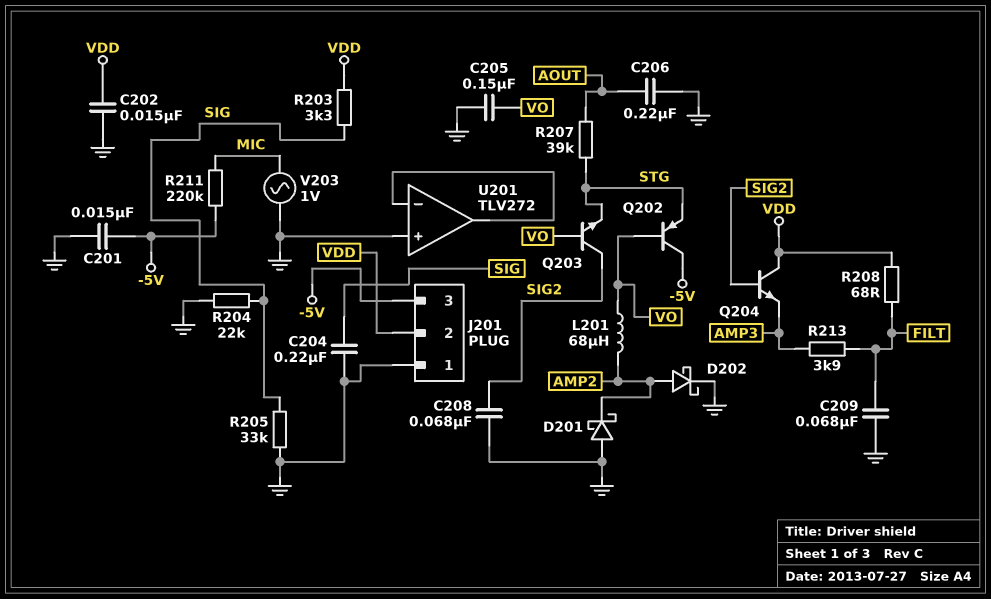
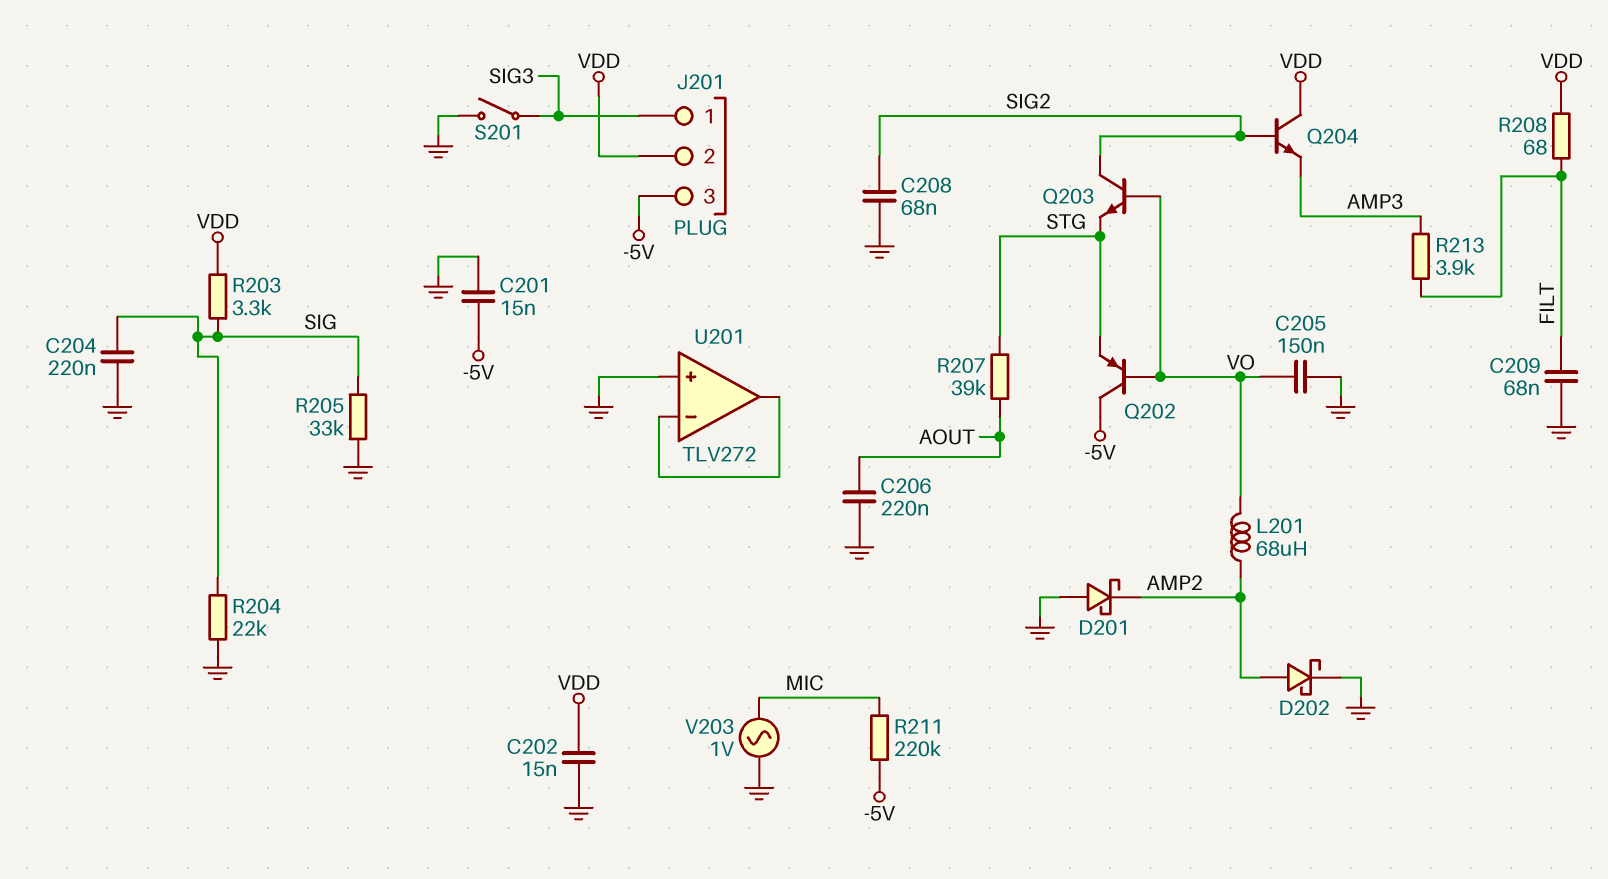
J201 pin 1: GND -> SIG3
S201: none -> switch (GND, SIG3)

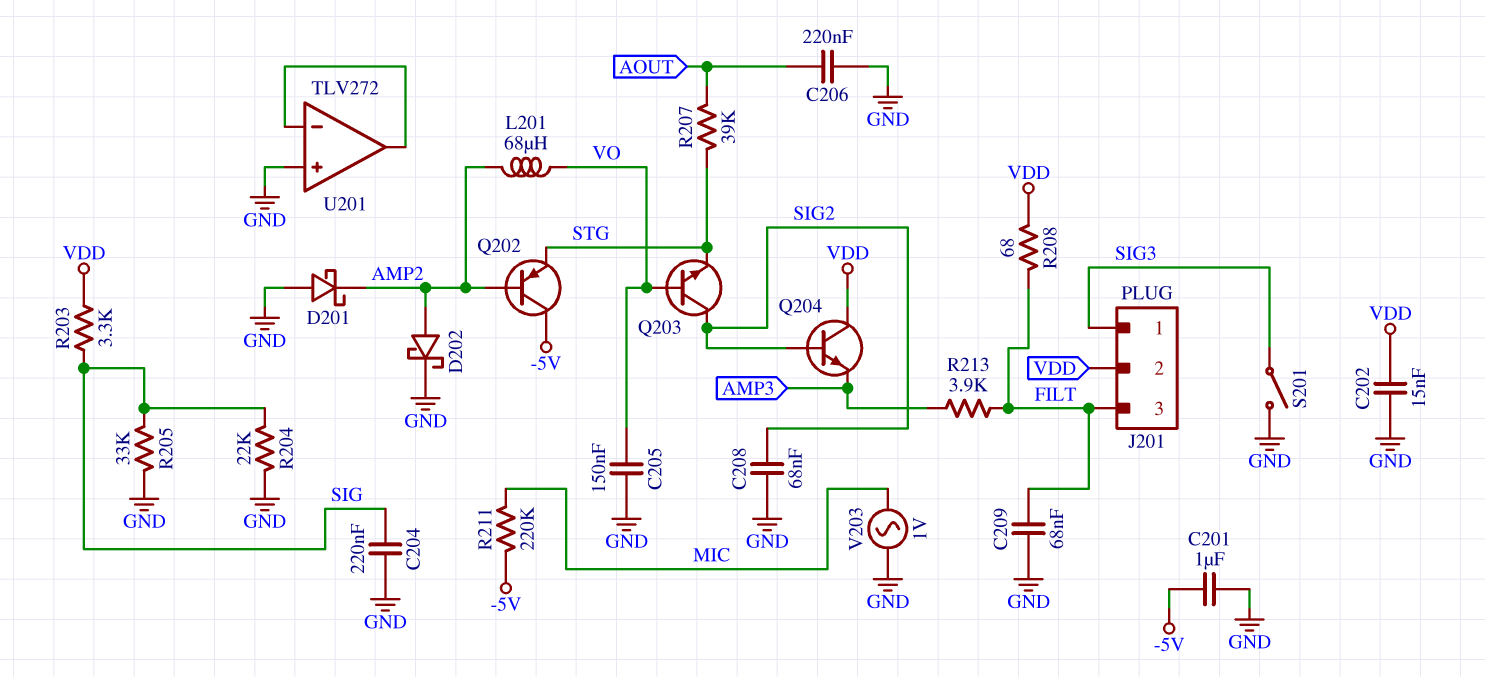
C201: 15nF (-5V, GND) -> 1uF (-5V, GND)
J201 pin 3: -5V -> FILT
Q202: PNP (B VO, C -5V, E STG) -> PNP (B AMP2, C -5V, E STG)

